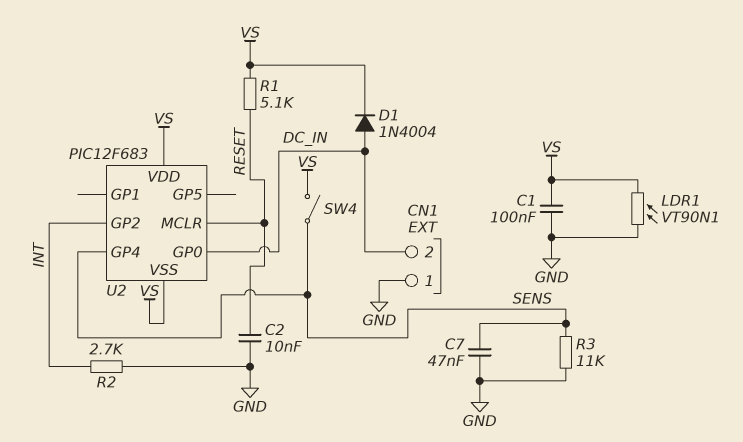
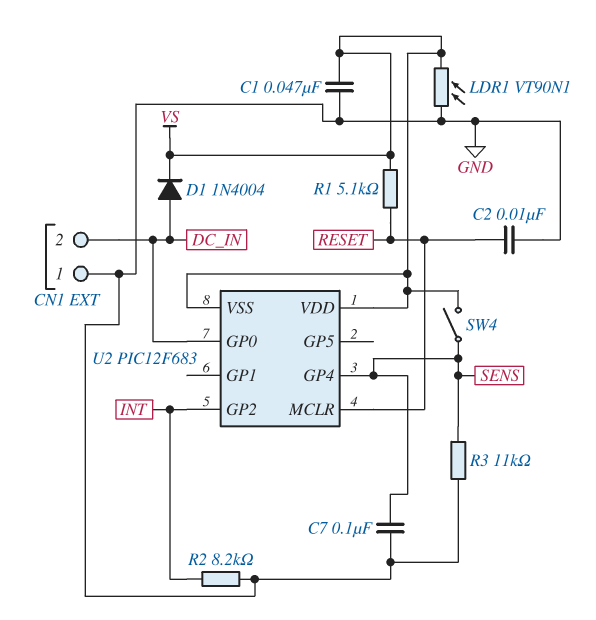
C1: 100nF (GND, VS) -> 47nF (GND, VS)
C7: 47nF (GND, SENS) -> 100nF (GND, SENS)
R2: 2.7k (GND, INT) -> 8.2k (GND, INT)

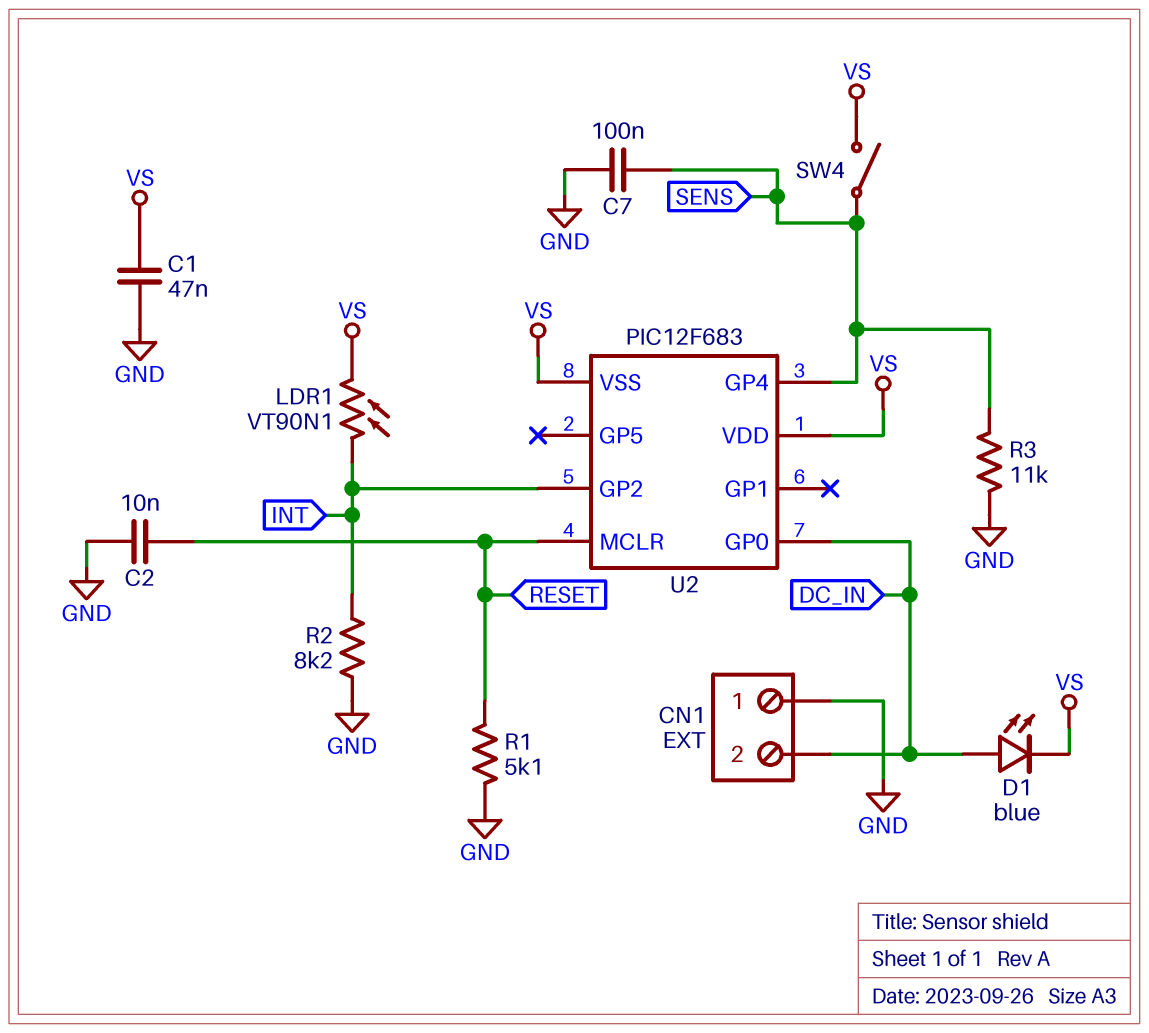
D1: diode 1N4004 (A DC_IN, K VS) -> LED blue (A DC_IN, K VS)
LDR1: VT90N1 (GND, VS) -> VT90N1 (INT, VS)
R1: 5.1k (RESET, VS) -> 5.1k (GND, RESET)

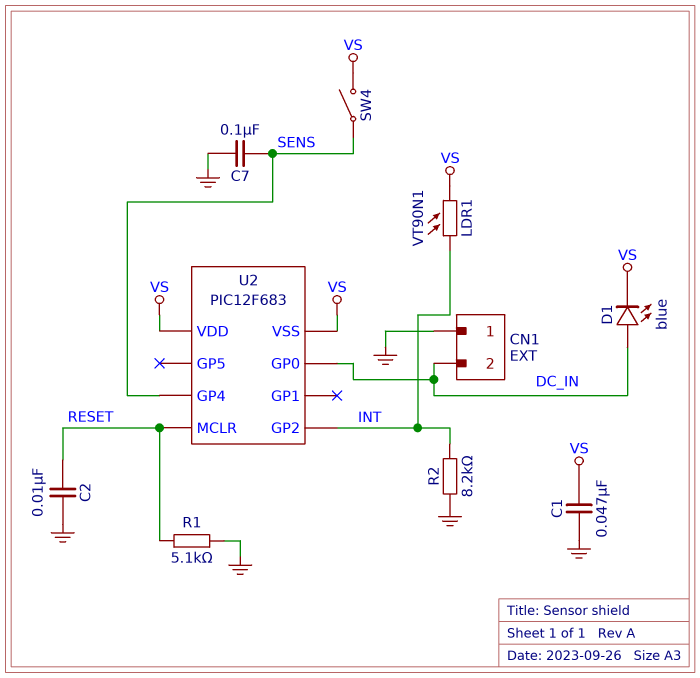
R3: 11k (GND, SENS) -> none

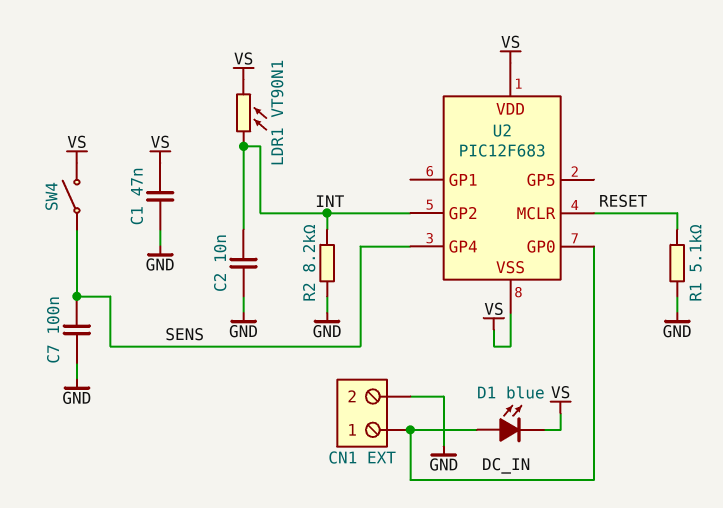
C2: 10nF (GND, RESET) -> 10nF (GND, INT)
CN1 pin 1: GND -> DC_IN
CN1 pin 2: DC_IN -> GND

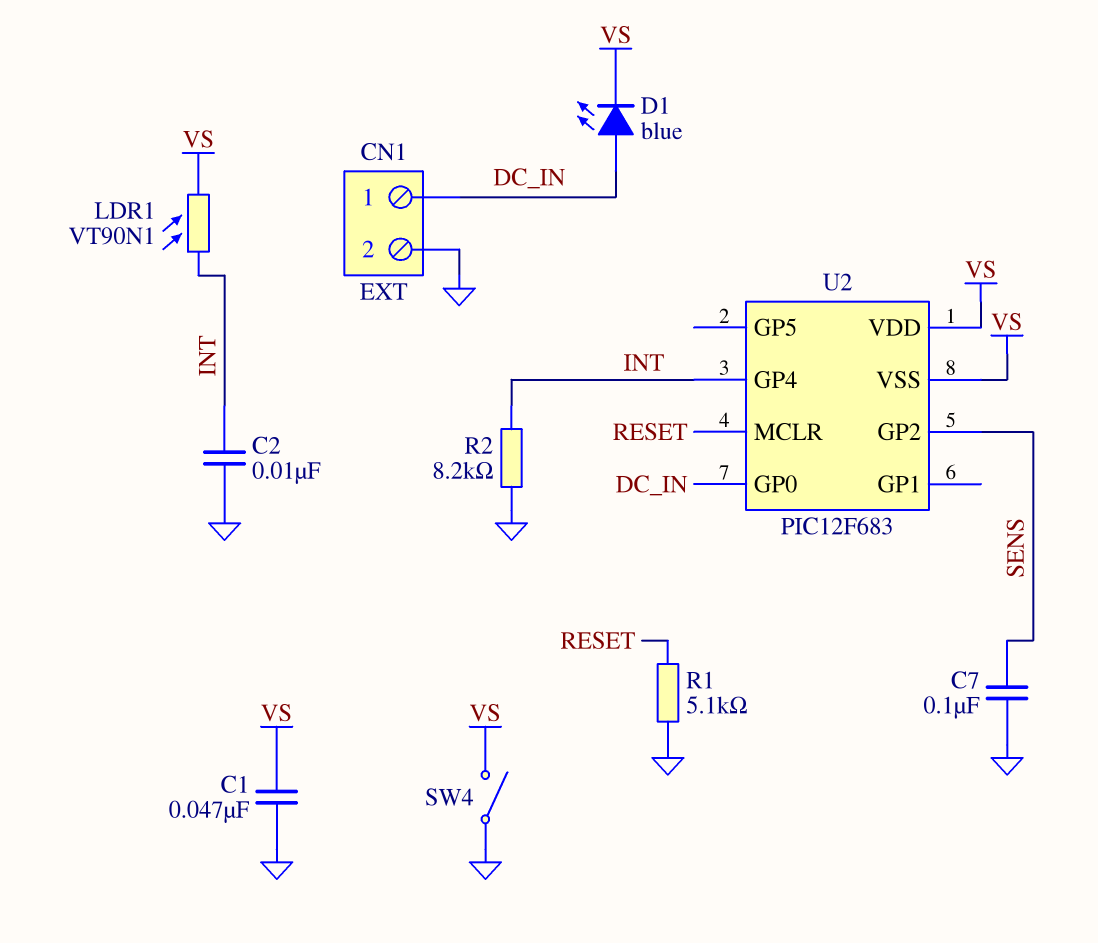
SW4: switch (SENS, VS) -> switch (GND, VS)
U2 pin GP2: INT -> SENS
U2 pin GP4: SENS -> INT

